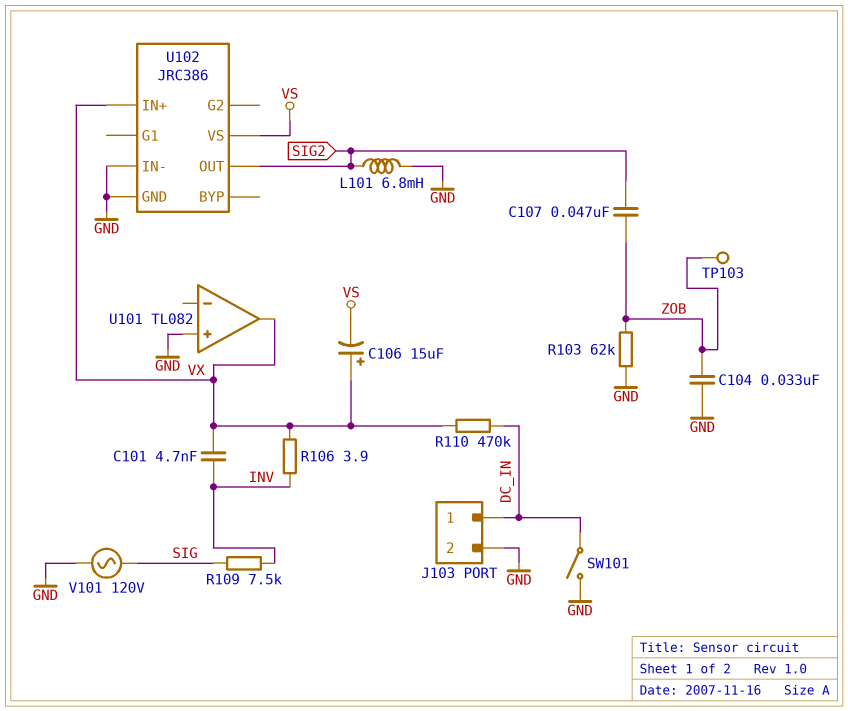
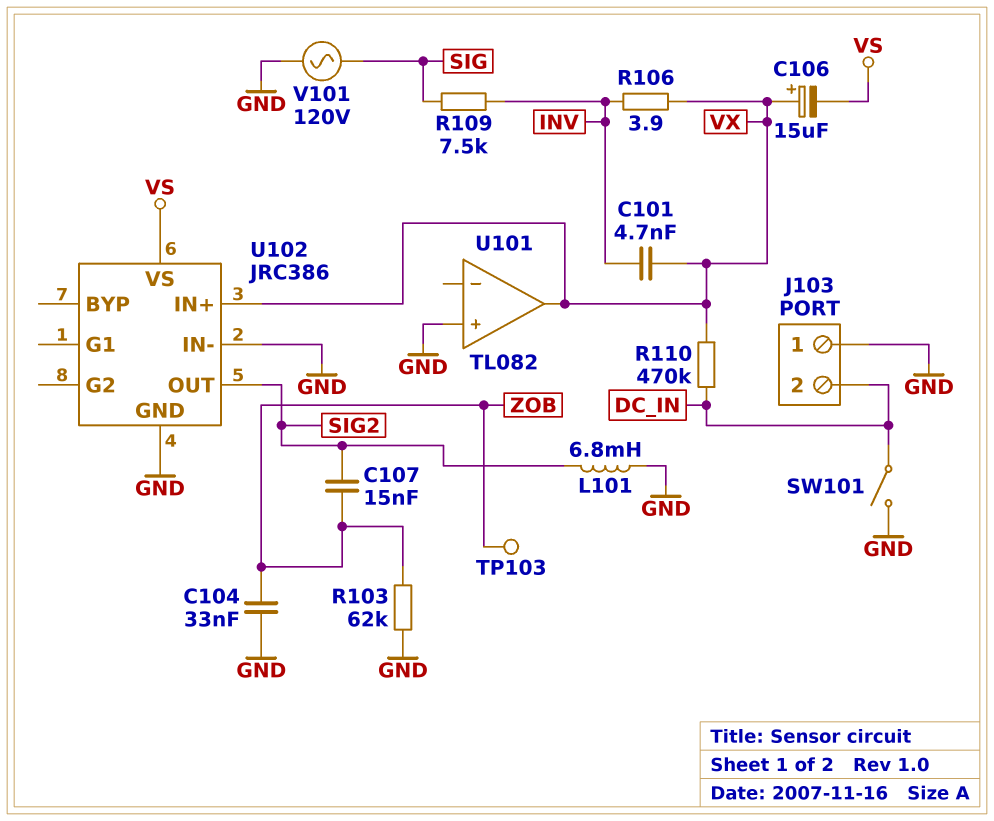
C107: 47nF (SIG2, ZOB) -> 15nF (SIG2, ZOB)
J103 pin 1: DC_IN -> GND
J103 pin 2: GND -> DC_IN

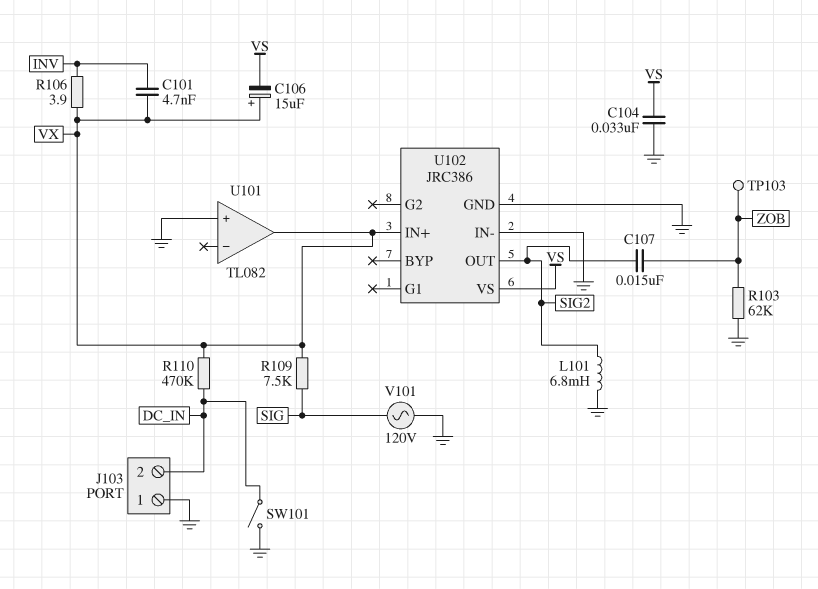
C104: 33nF (GND, ZOB) -> 33nF (GND, VS)
R109: 7.5k (INV, SIG) -> 7.5k (SIG, VX)

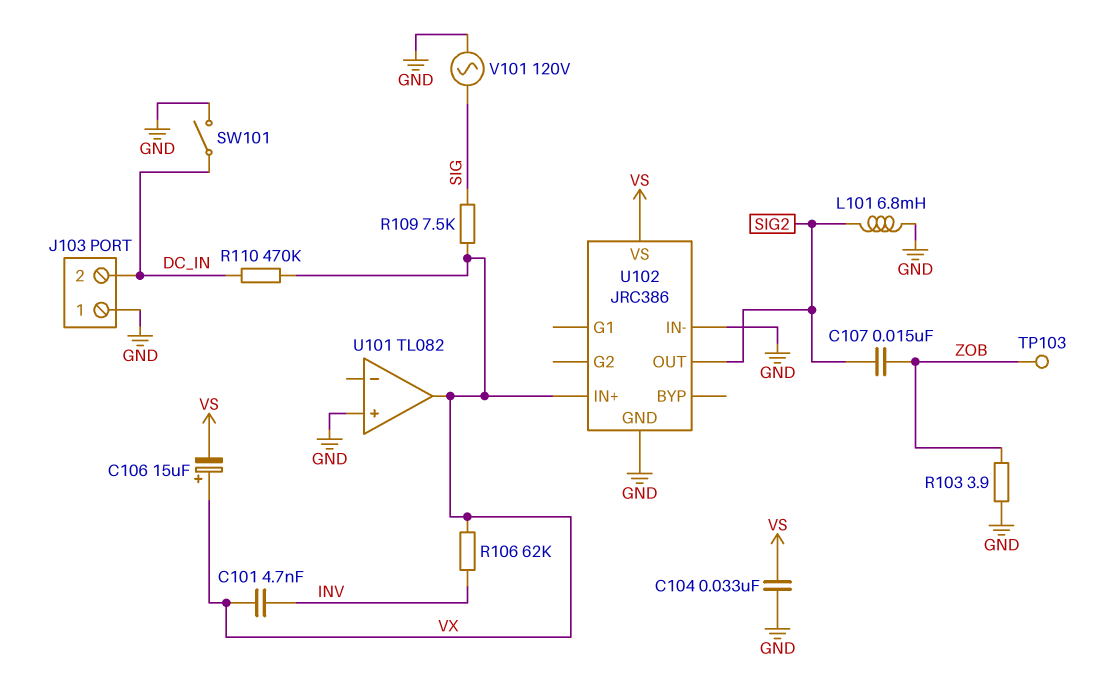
R103: 62k (GND, ZOB) -> 3.9 (GND, ZOB)
R106: 3.9 (INV, VX) -> 62k (INV, VX)

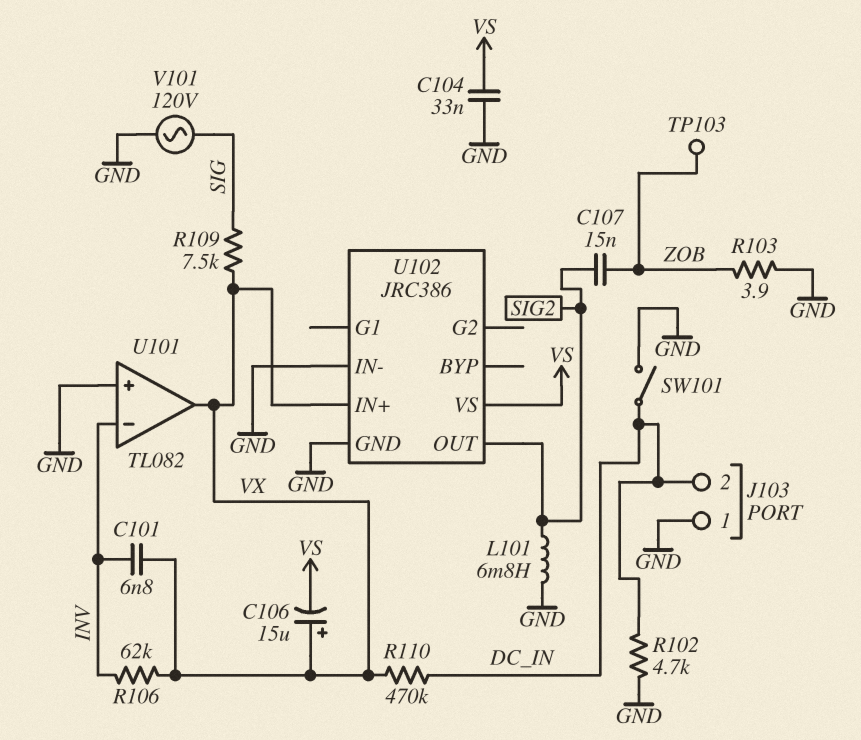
C101: 4.7nF (INV, VX) -> 6.8nF (INV, VX)
R102: none -> 4.7k (DC_IN, GND)
U101 pin in-: none -> INV

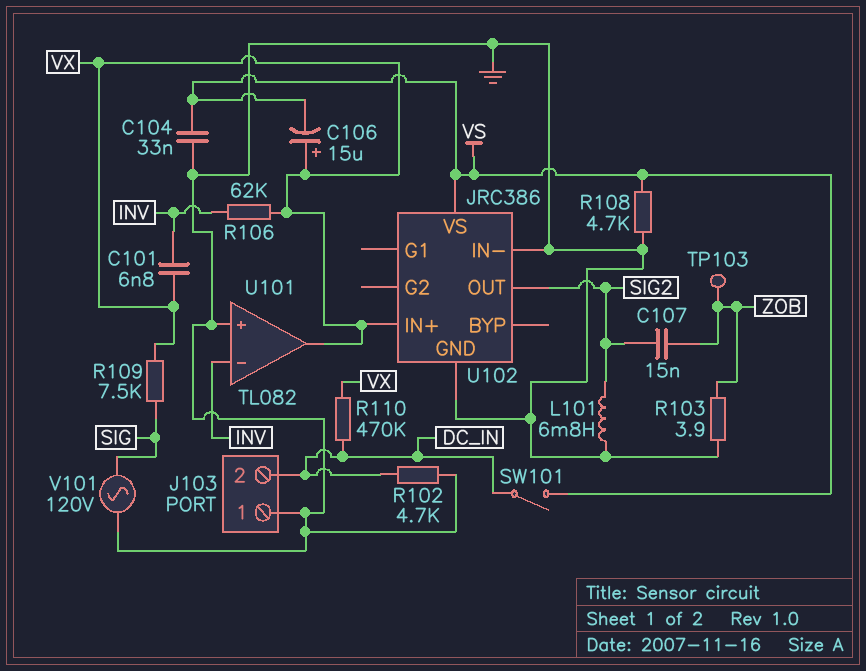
R108: none -> 4.7k (GND, VS)
SW101: switch (DC_IN, GND) -> switch (DC_IN, VS)

